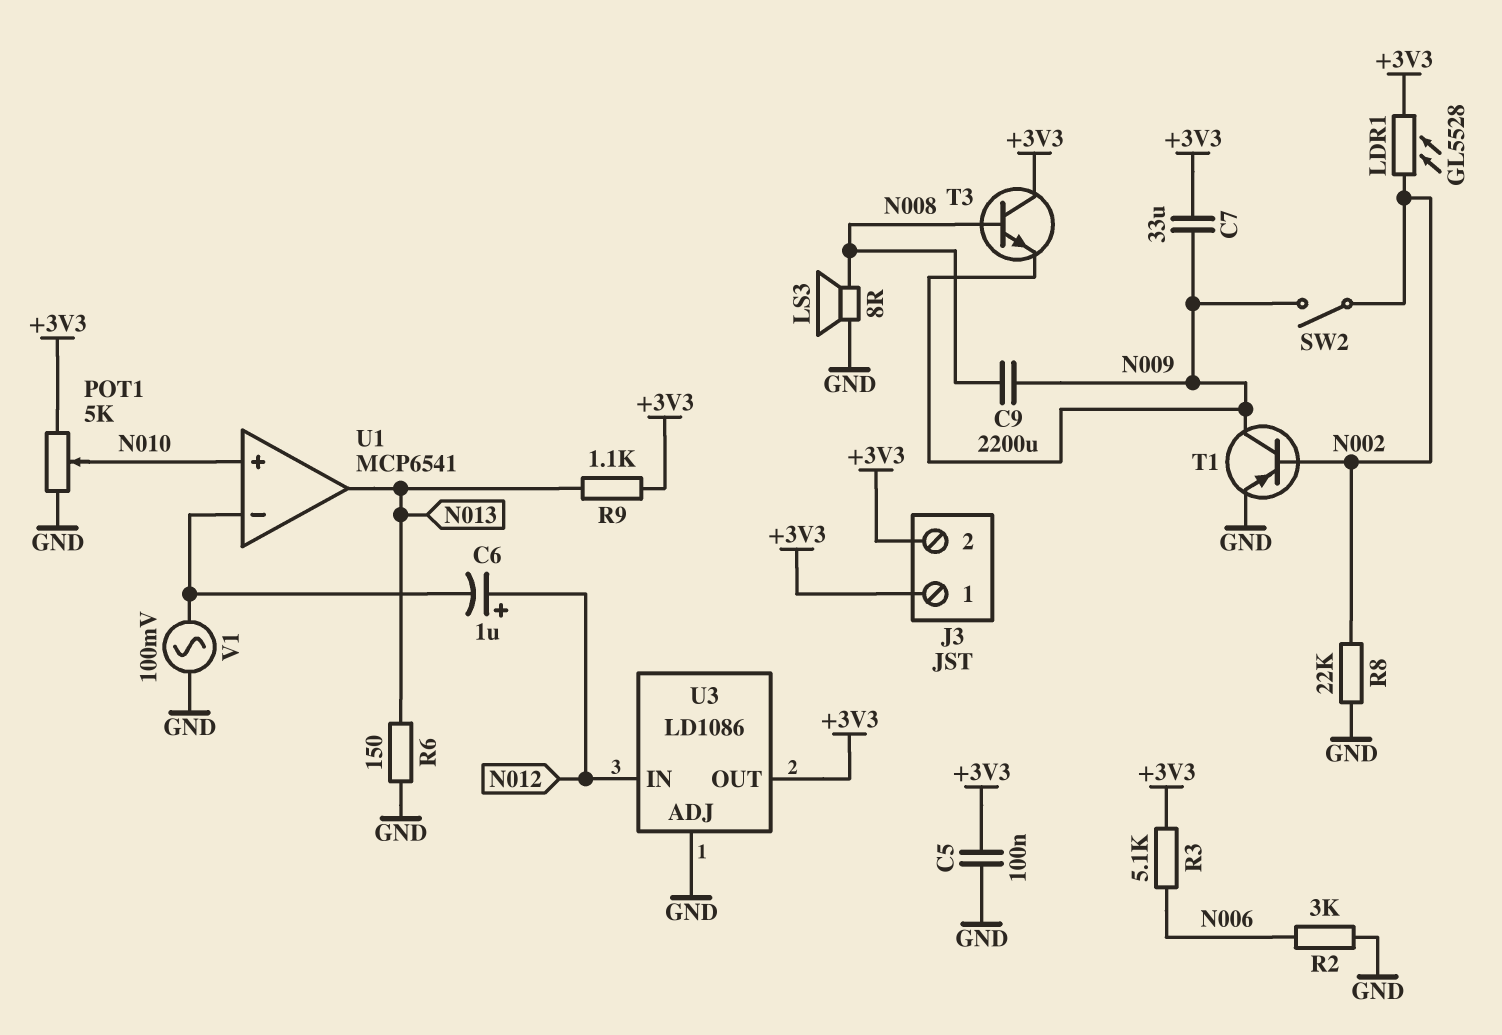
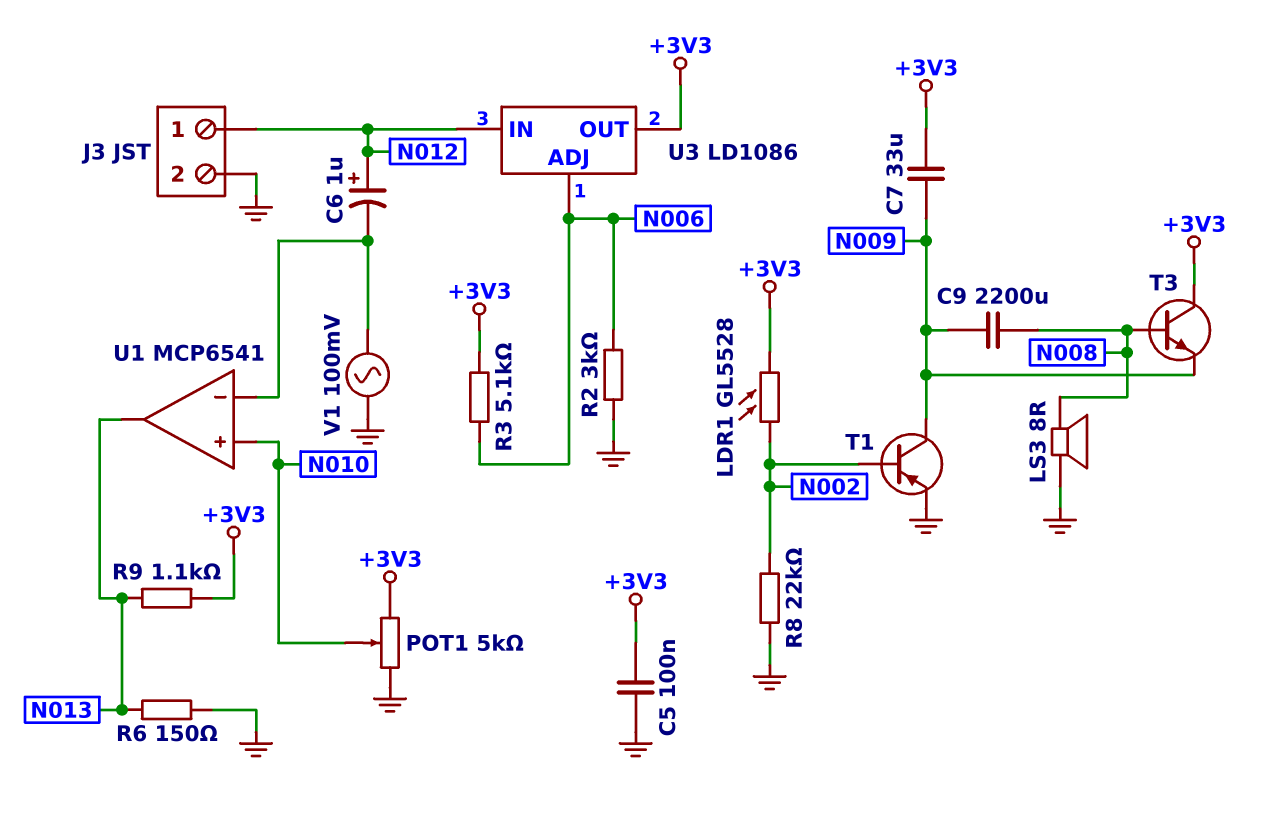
J3 pin 1: +3V3 -> N012
J3 pin 2: +3V3 -> GND
SW2: switch (N002, N009) -> none
U3 pin ADJ: GND -> N006

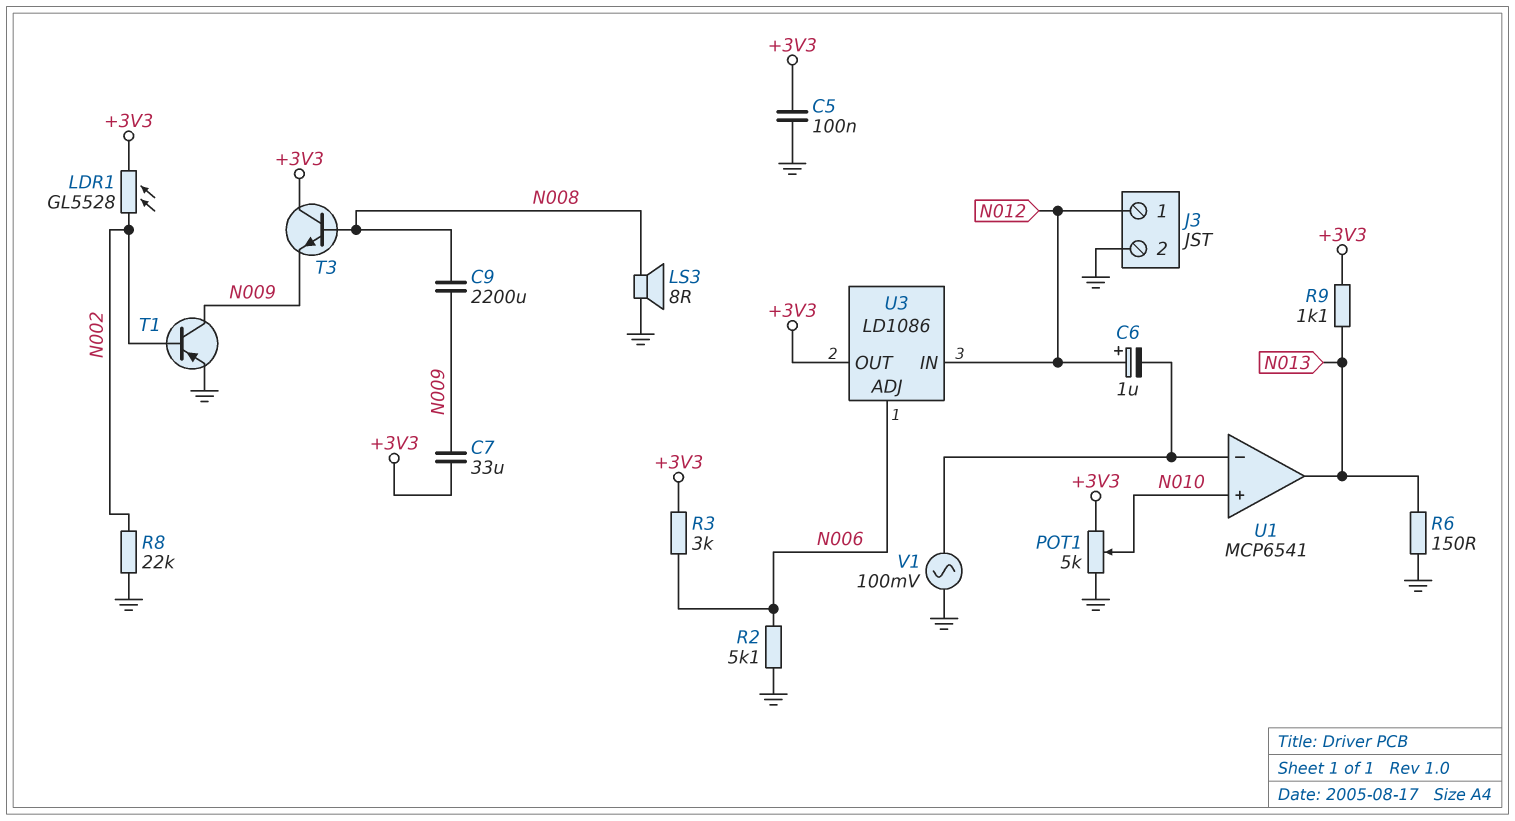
R2: 3k (GND, N006) -> 5.1k (GND, N006)
R3: 5.1k (+3V3, N006) -> 3k (+3V3, N006)

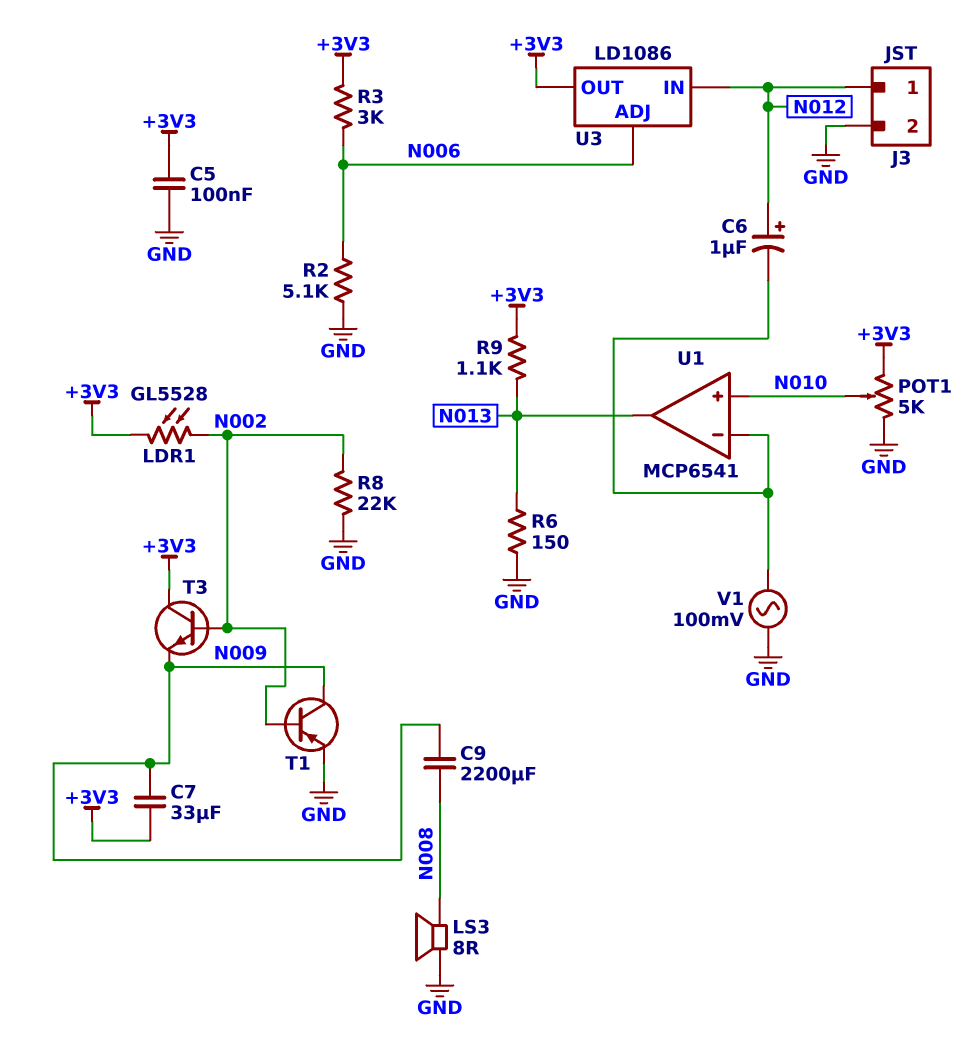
T3: NPN (B N008, C +3V3, E N009) -> NPN (B N002, C +3V3, E N009)

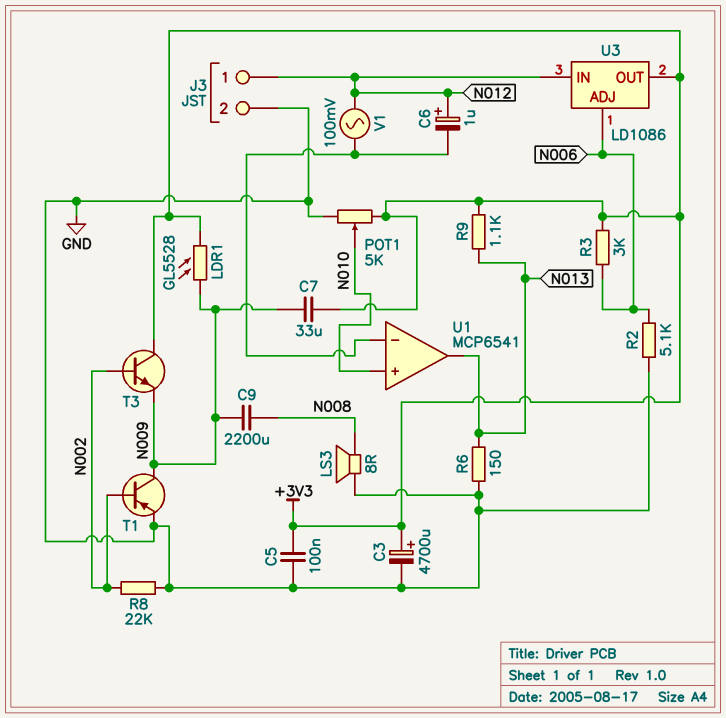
C3: none -> 4700uF (plus +3V3, minus GND)
LDR1: GL5528 (+3V3, N002) -> GL5528 (+3V3, N009)
V1: AC 100mV (GND, U1/in-) -> AC 100mV (N012, U1/in-)

